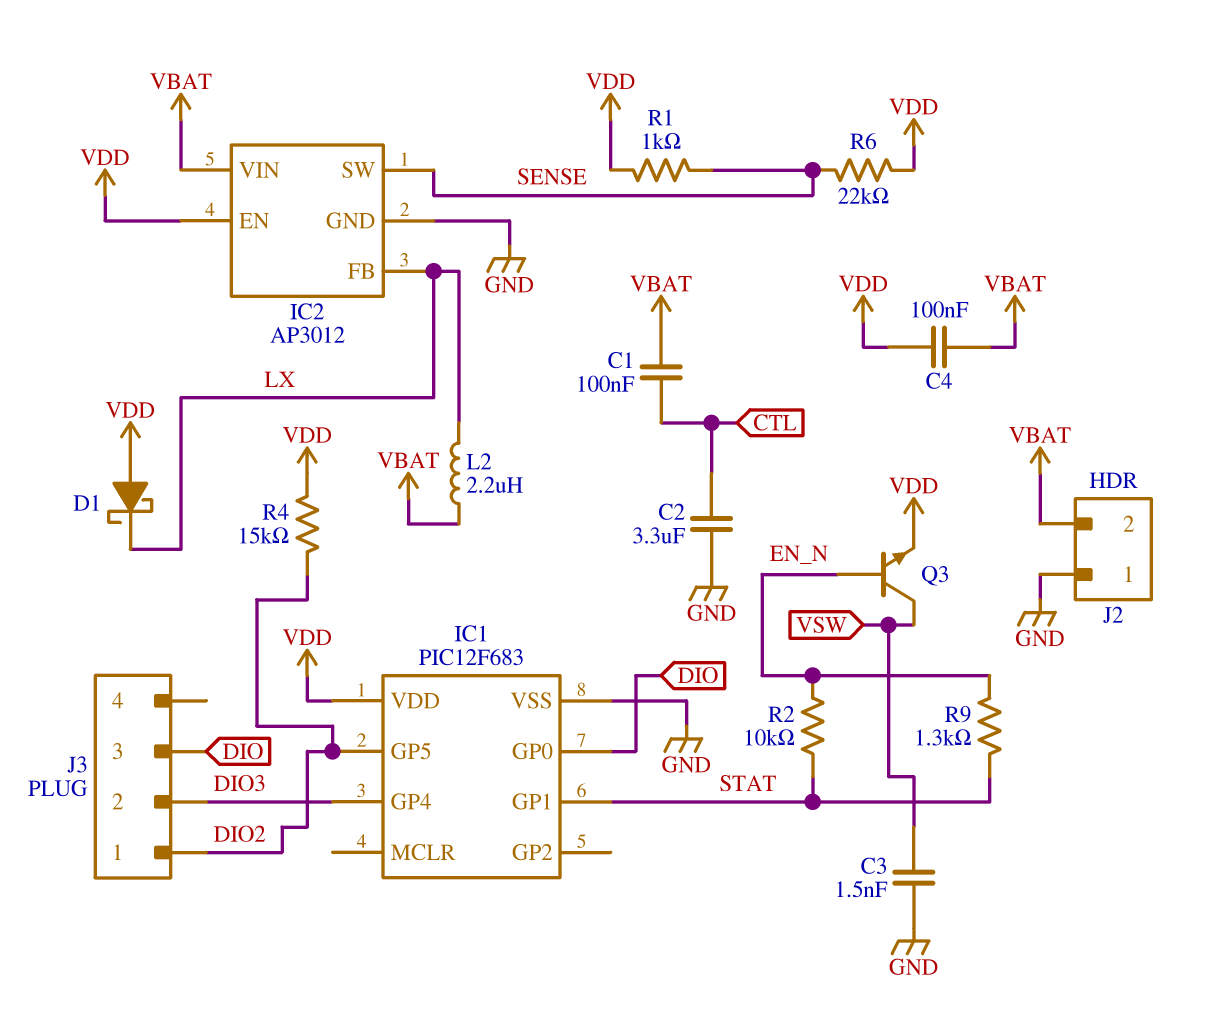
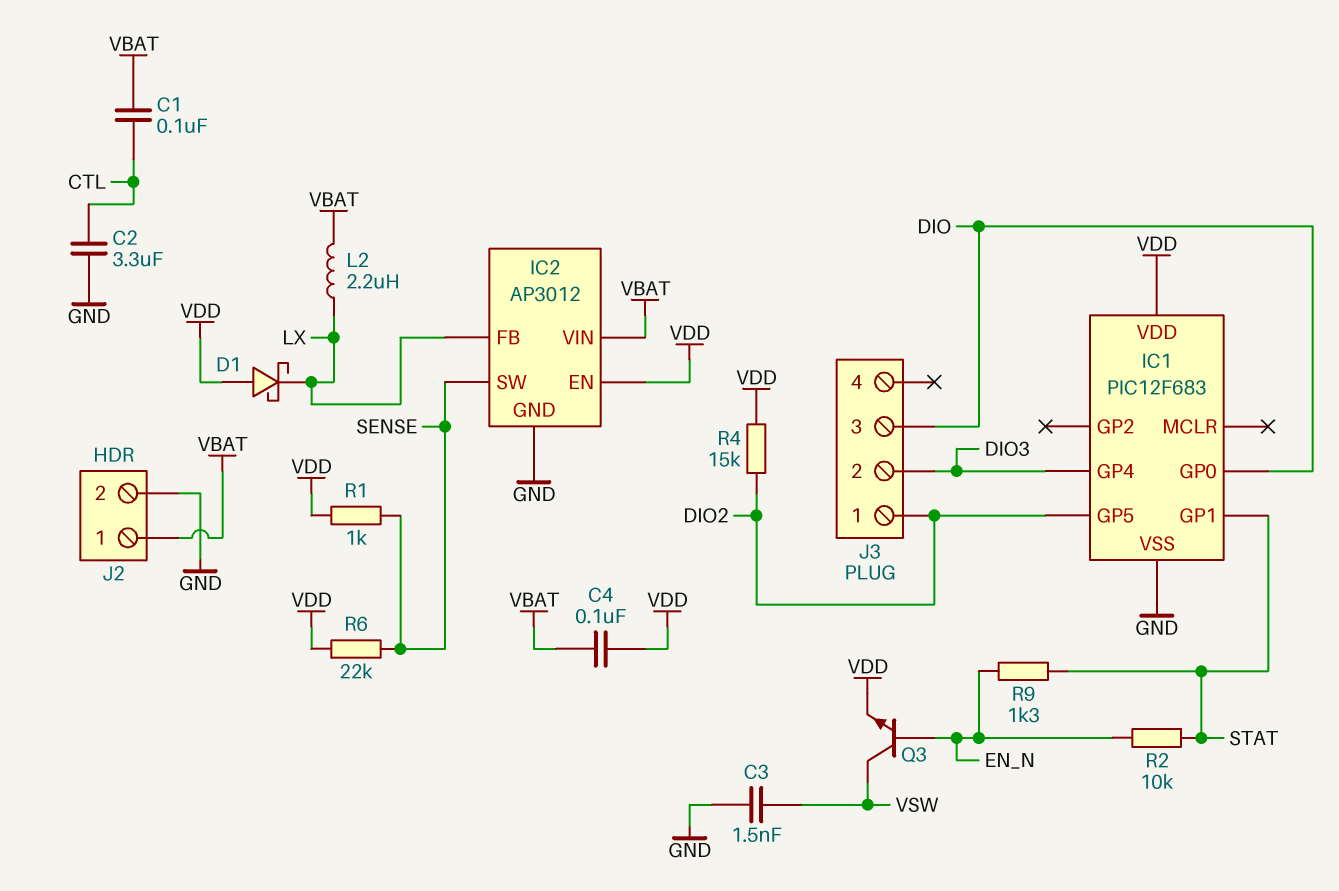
J2 pin 1: GND -> VBAT
J2 pin 2: VBAT -> GND

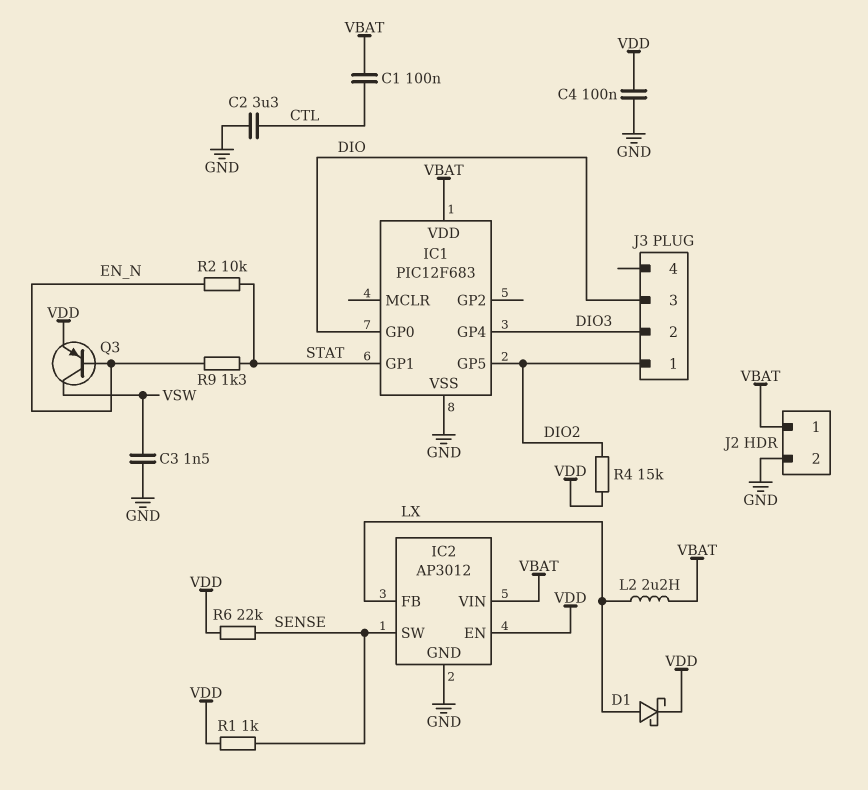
C4: 100nF (VBAT, VDD) -> 100nF (GND, VDD)
D1: schottky (A VDD, K LX) -> schottky (A LX, K VDD)
IC1 pin VDD: VDD -> VBAT
Q3: NPN (B EN_N, C VSW, E VDD) -> PNP (B EN_N, C VSW, E VDD)

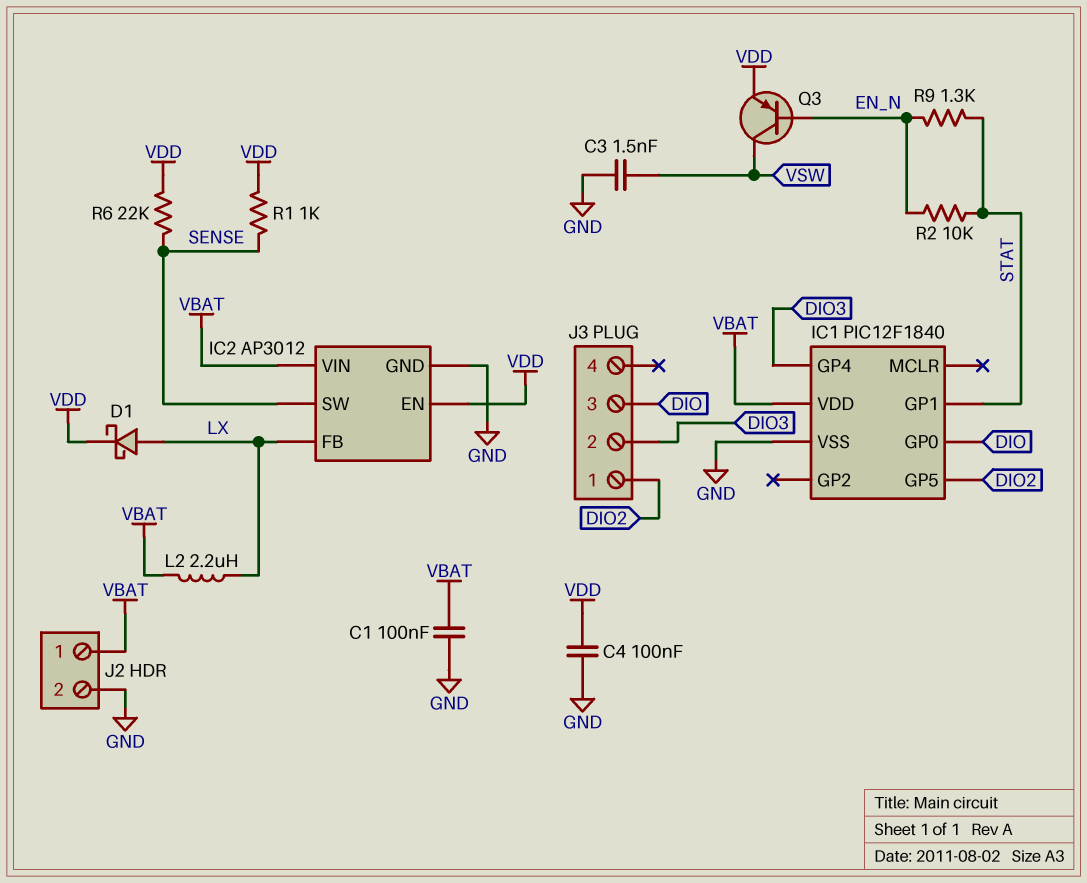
C1: 100nF (CTL, VBAT) -> 100nF (GND, VBAT)
C2: 3.3uF (CTL, GND) -> none
IC1: PIC12F683 -> PIC12F1840
R4: 15k (DIO2, VDD) -> none

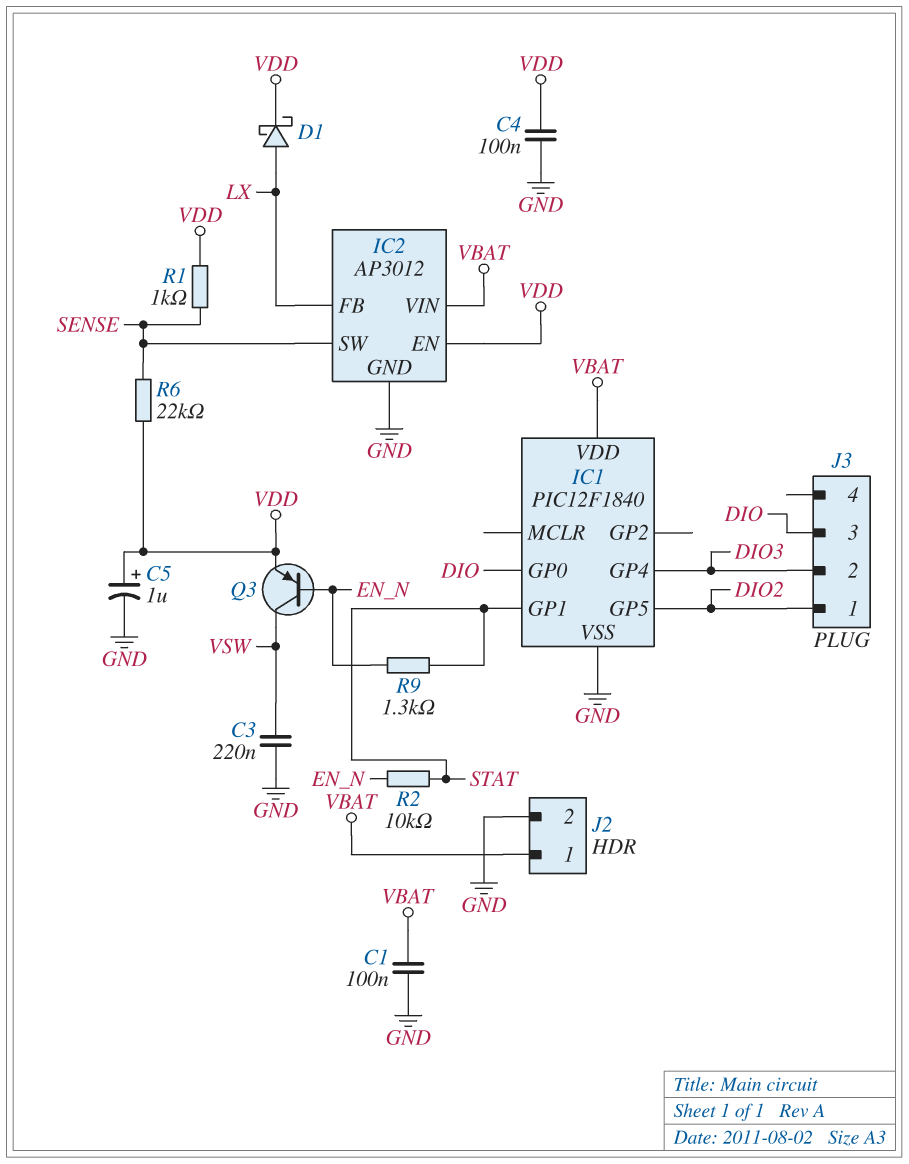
C3: 1.5nF (GND, VSW) -> 220nF (GND, VSW)
C5: none -> 1uF (plus VDD, minus GND)
L2: 2.2uH (LX, VBAT) -> none

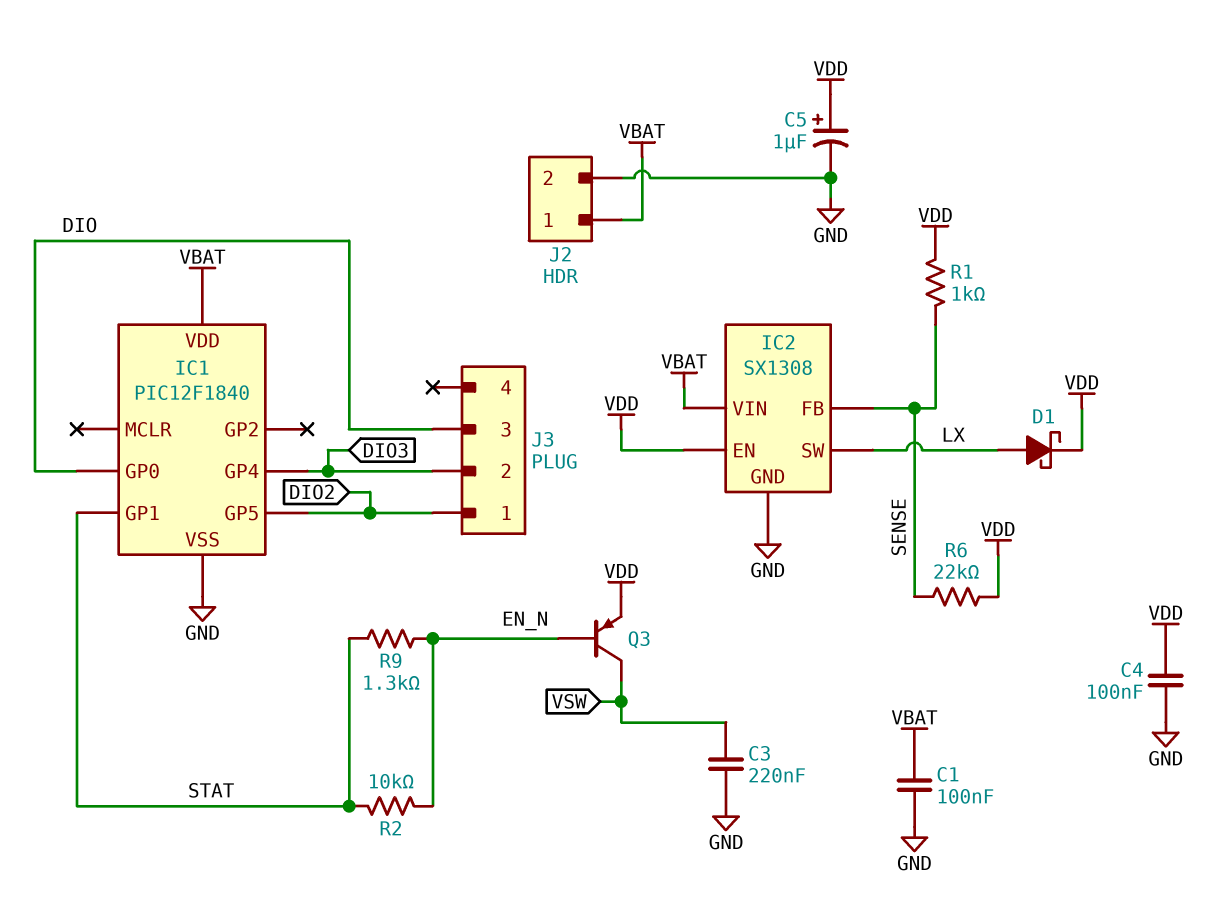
IC2: AP3012 -> SX1308
IC2 pin FB: LX -> SENSE
IC2 pin SW: SENSE -> LX

